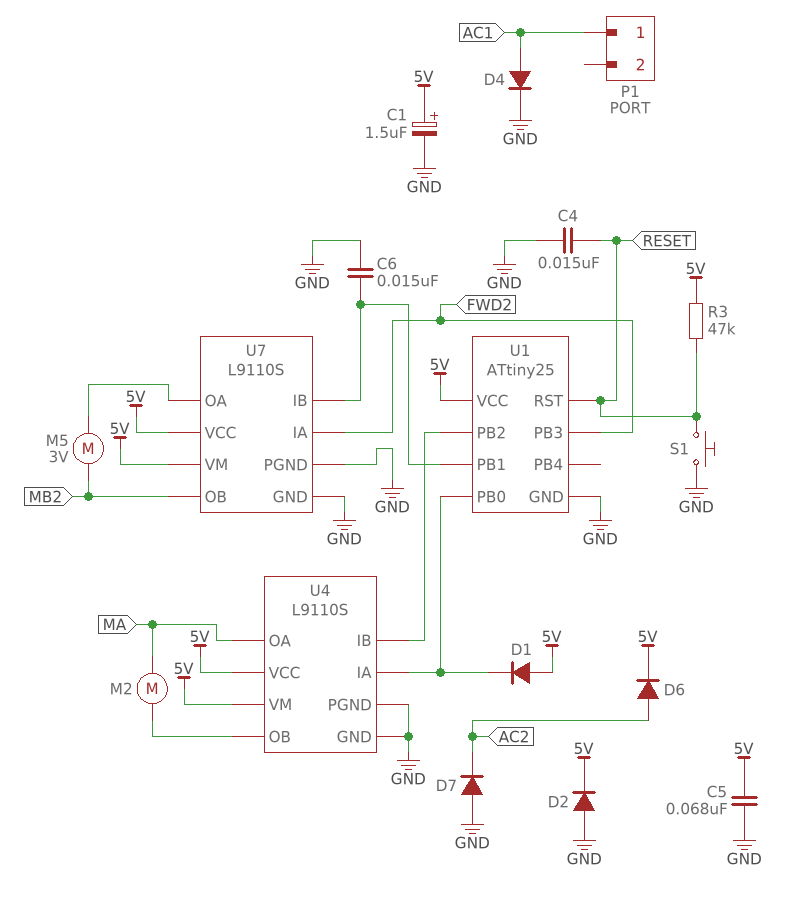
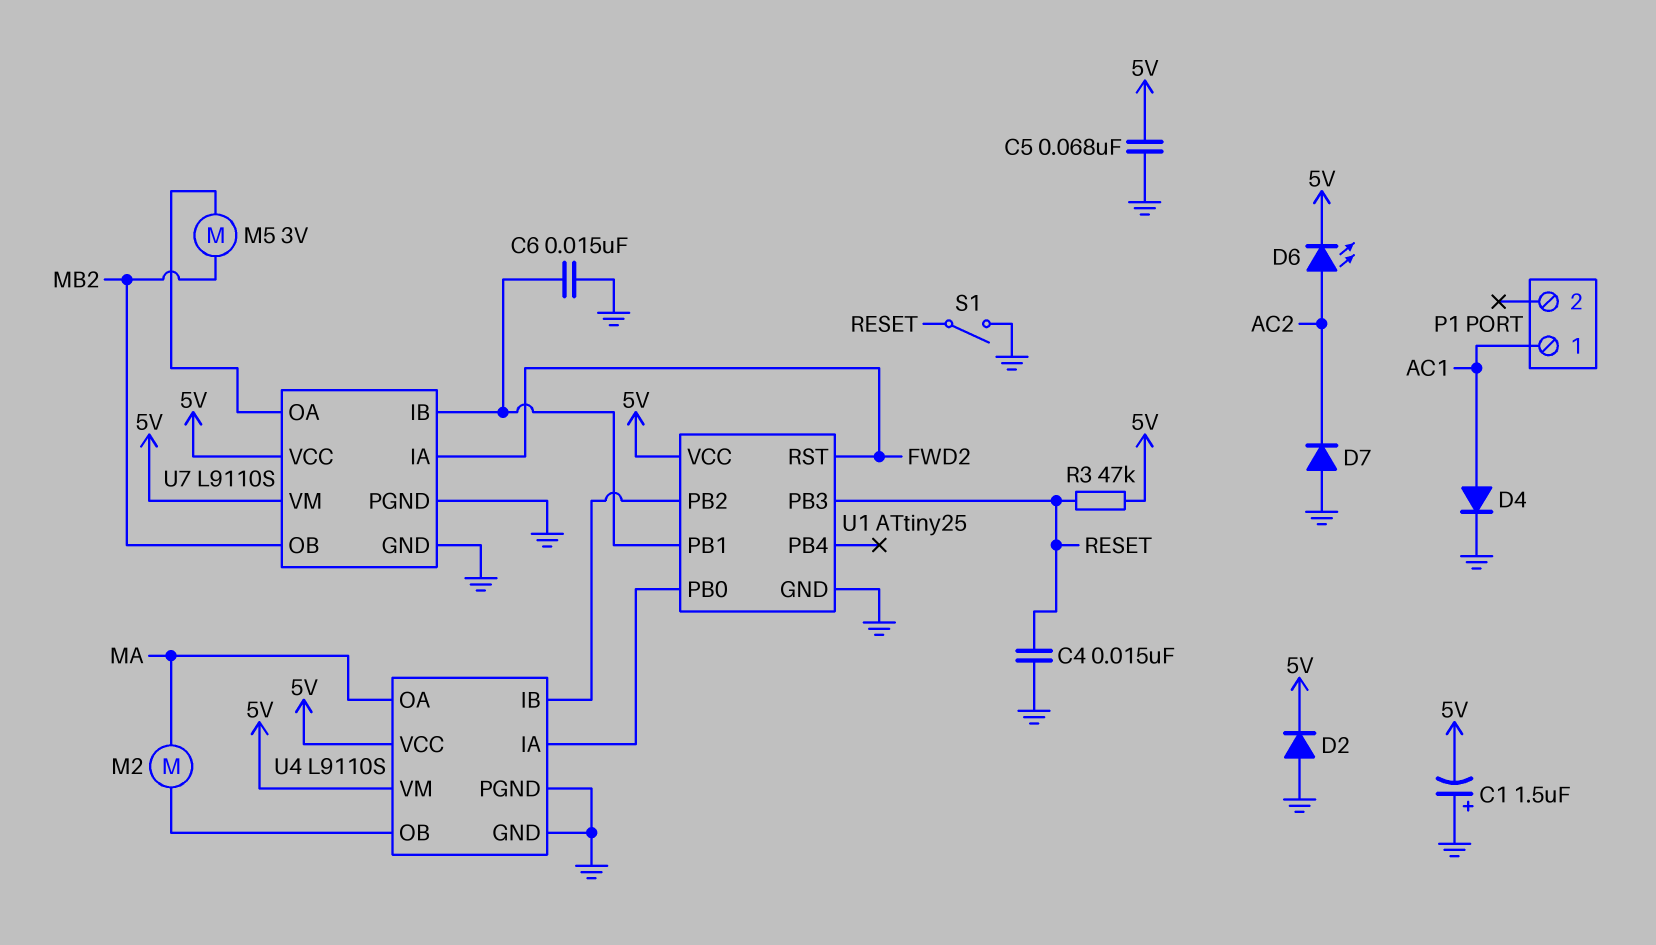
C1: 1.5uF (plus 5V, minus GND) -> 1.5uF (plus GND, minus 5V)
D1: diode (A 5V, K U1/PB0) -> none
D6: diode (A AC2, K 5V) -> LED (A AC2, K 5V)
S1: button (GND, RESET) -> switch (GND, RESET)
U1 pin PB3: FWD2 -> RESET
U1 pin RST: RESET -> FWD2

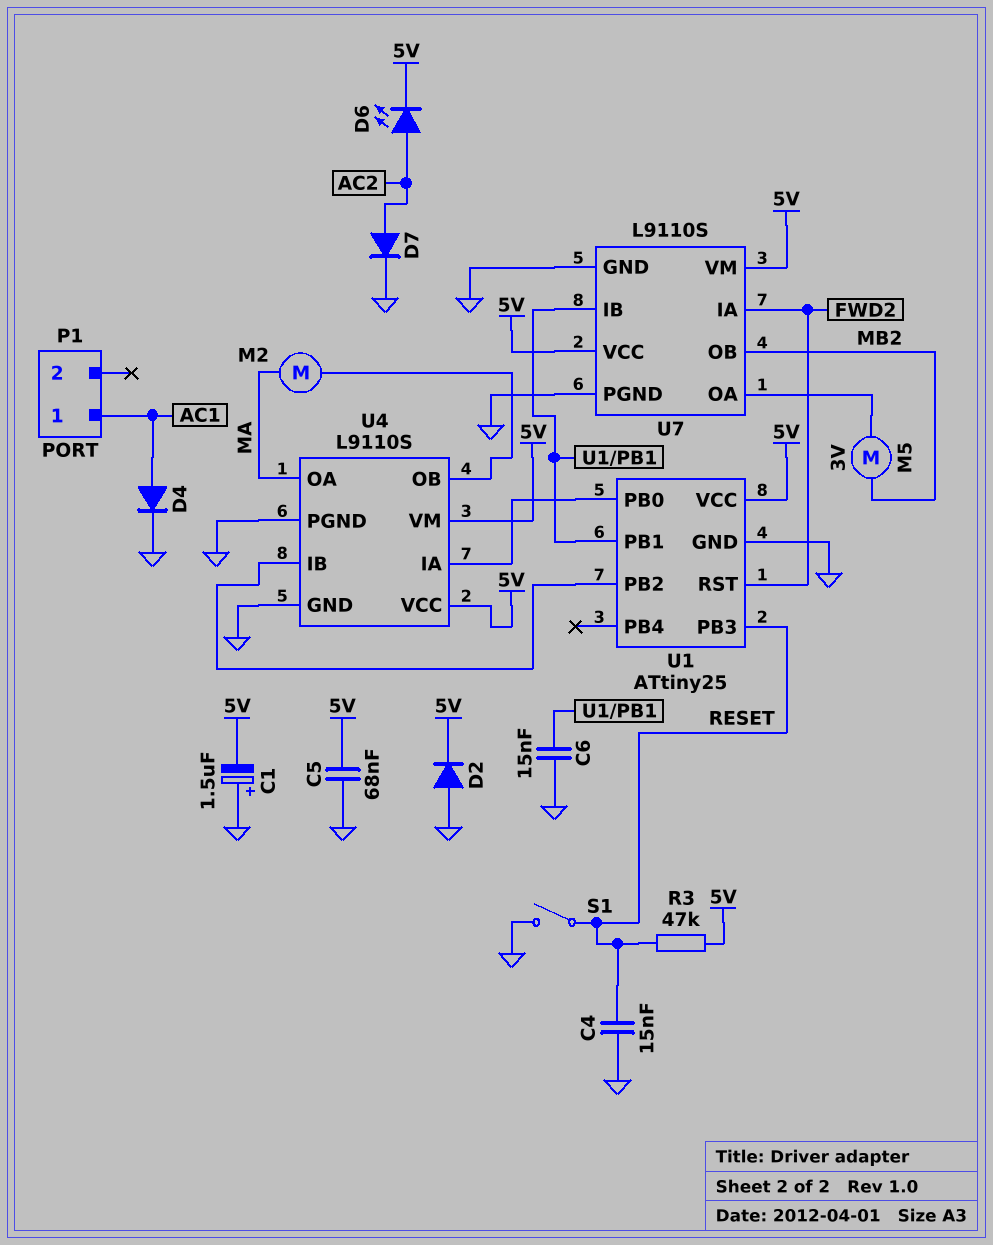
D7: diode (A GND, K AC2) -> diode (A AC2, K GND)

